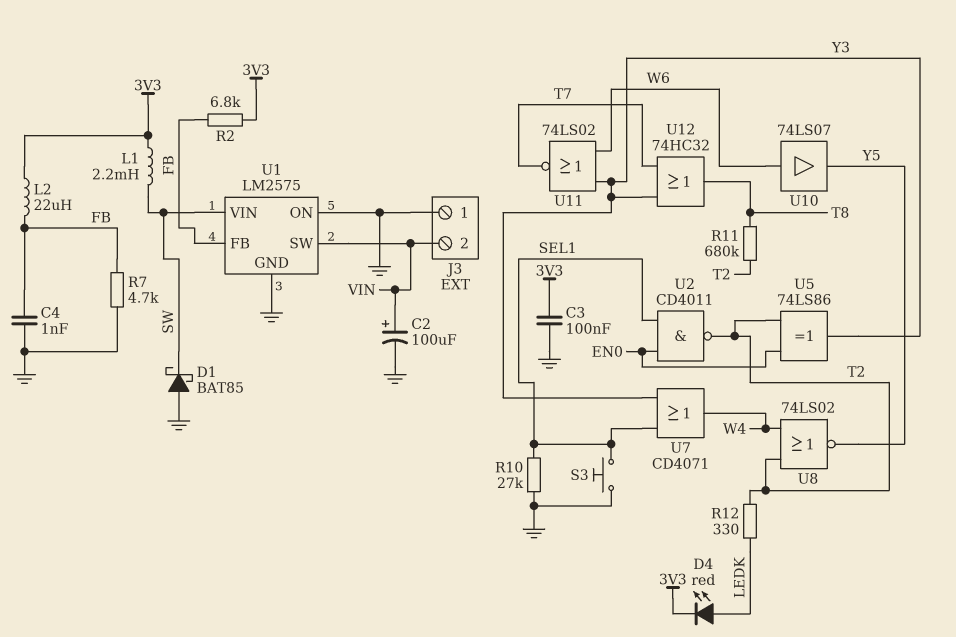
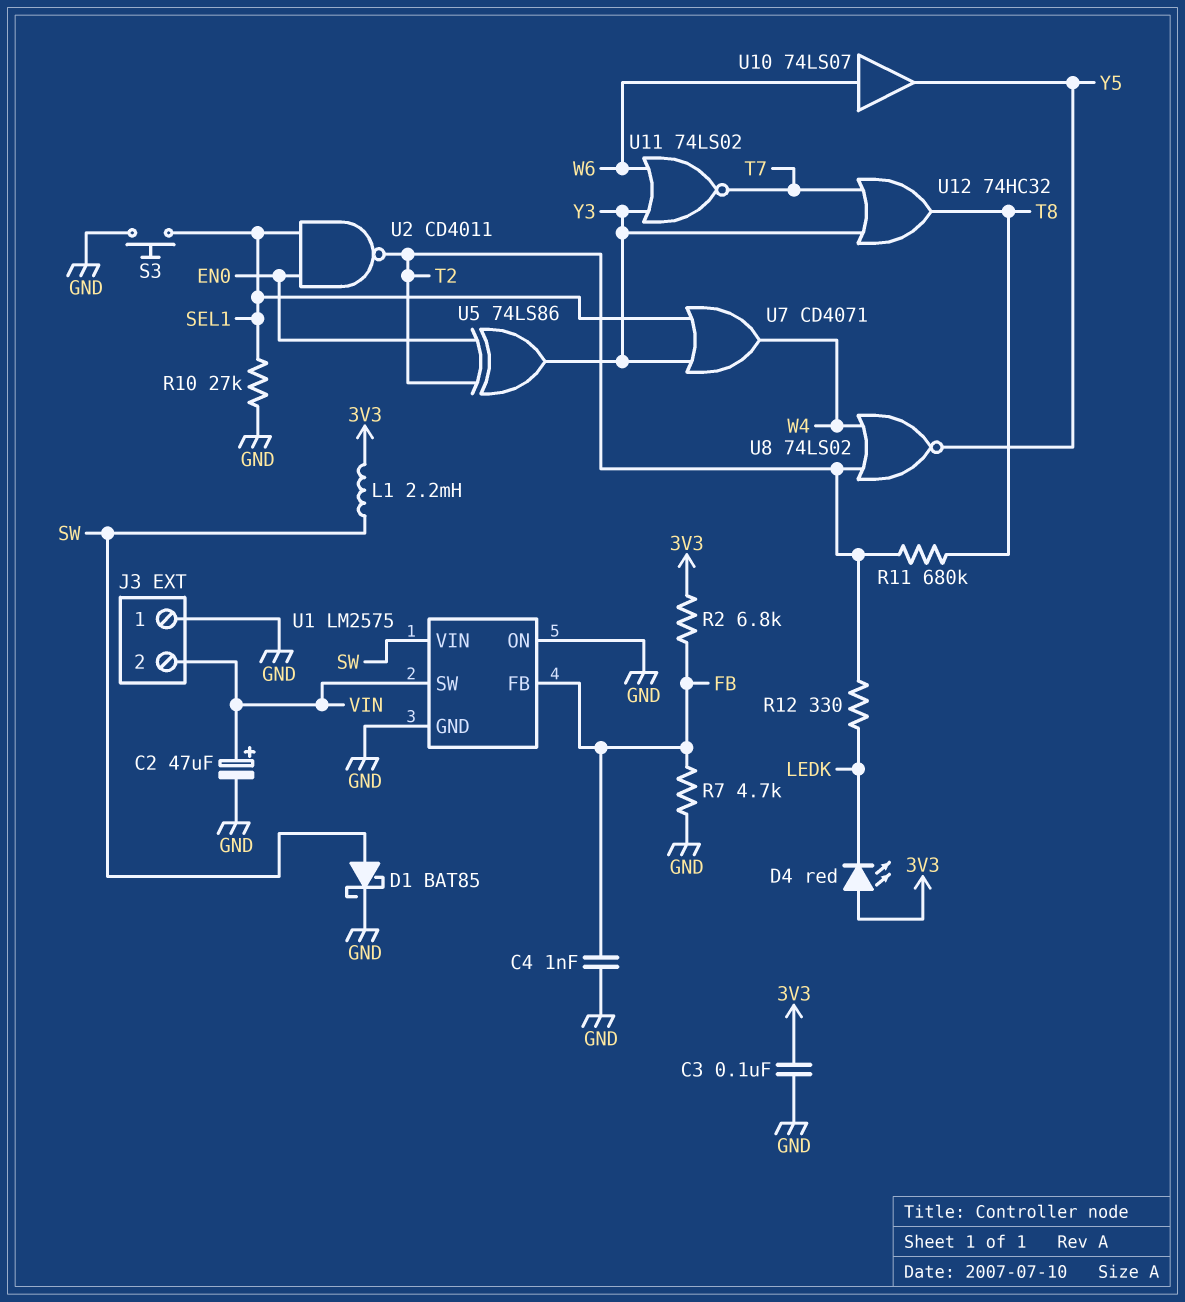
C2: 100uF (plus VIN, minus GND) -> 47uF (plus VIN, minus GND)
D1: schottky BAT85 (A GND, K SW) -> schottky BAT85 (A SW, K GND)
D4: LED red (A LEDK, K 3V3) -> LED red (A 3V3, K LEDK)
L2: 22uH (3V3, FB) -> none

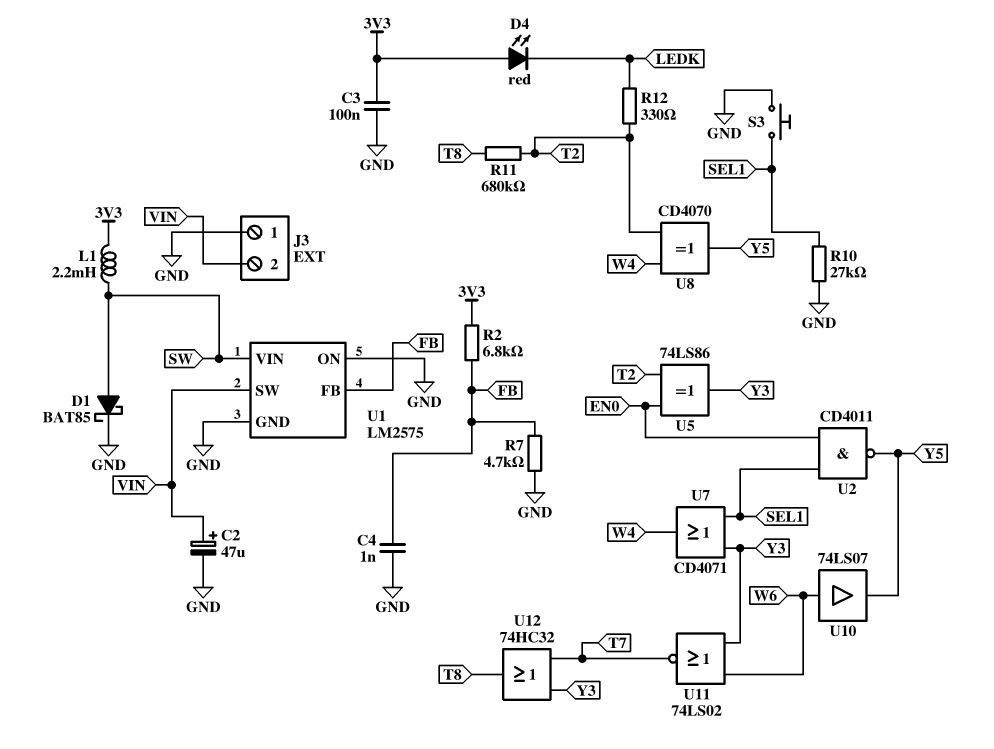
U2: NAND CD4011 (in EN0, in SEL1, out T2) -> NAND CD4011 (in EN0, in SEL1, out Y5)
U8: NOR 74LS02 (in T2, in W4, out Y5) -> XOR CD4070 (in T2, in W4, out Y5)

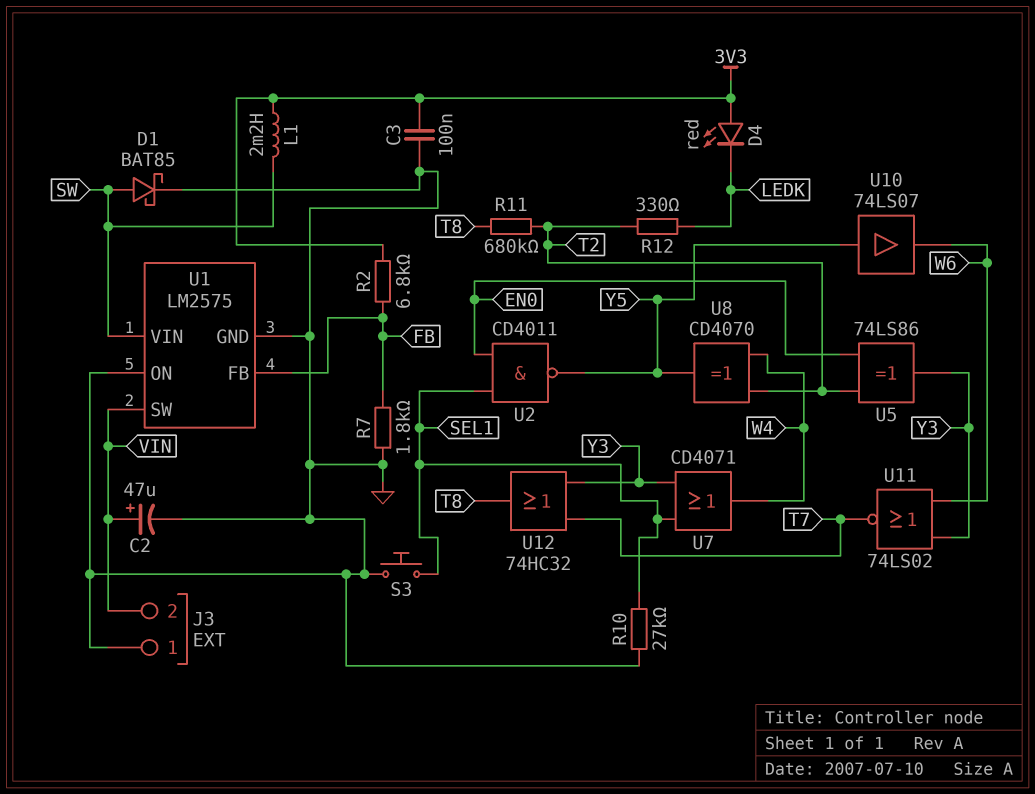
C4: 1nF (FB, GND) -> none
R7: 4.7k (FB, GND) -> 1.8k (FB, GND)
U10: buffer 74LS07 (in W6, out Y5) -> buffer 74LS07 (in Y5, out W6)

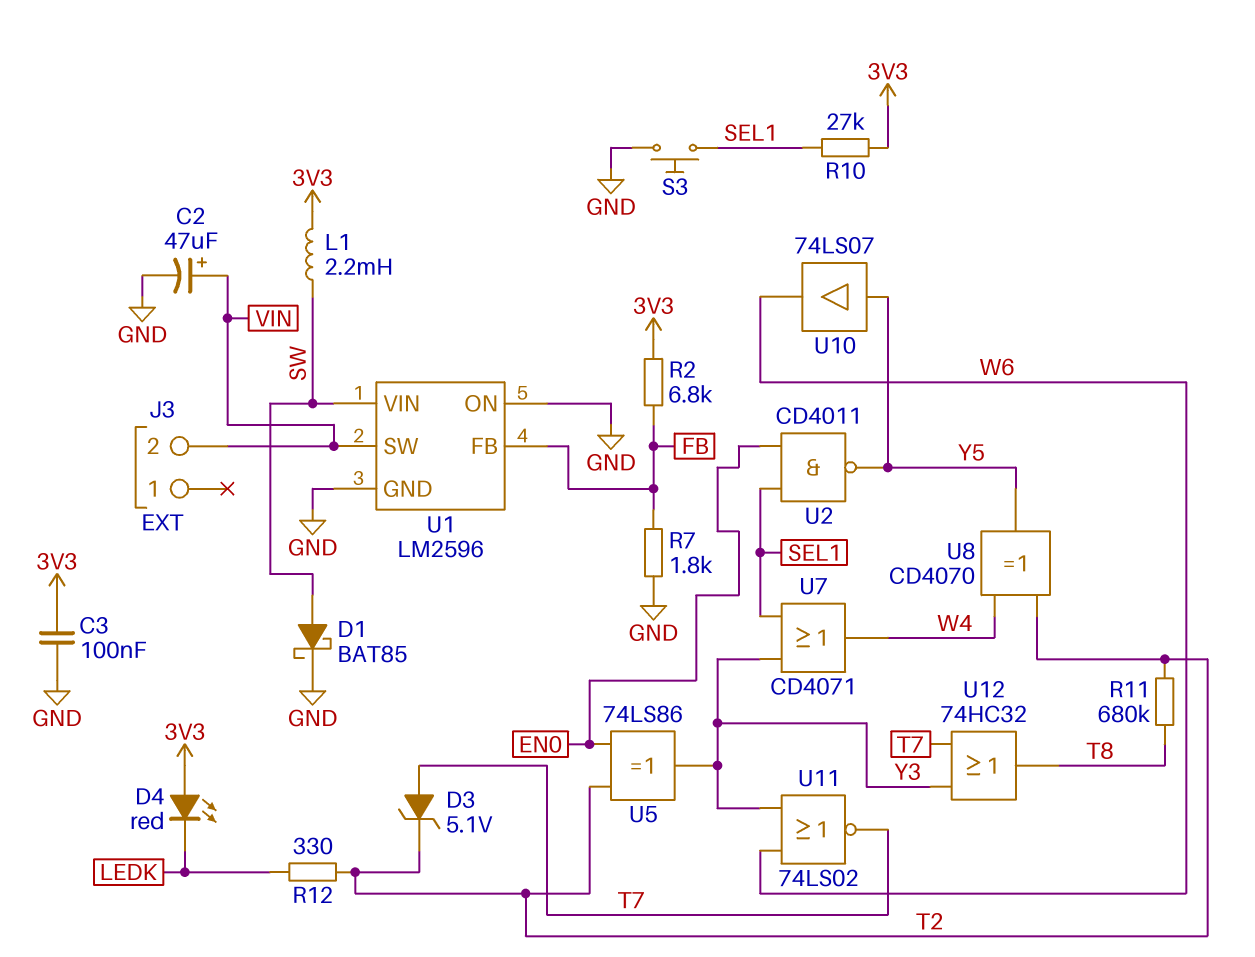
D3: none -> zener 5.1V (A T7, K T2)
J3 pin 1: GND -> none
R10: 27k (GND, SEL1) -> 27k (3V3, SEL1)
U1: LM2575 -> LM2596

